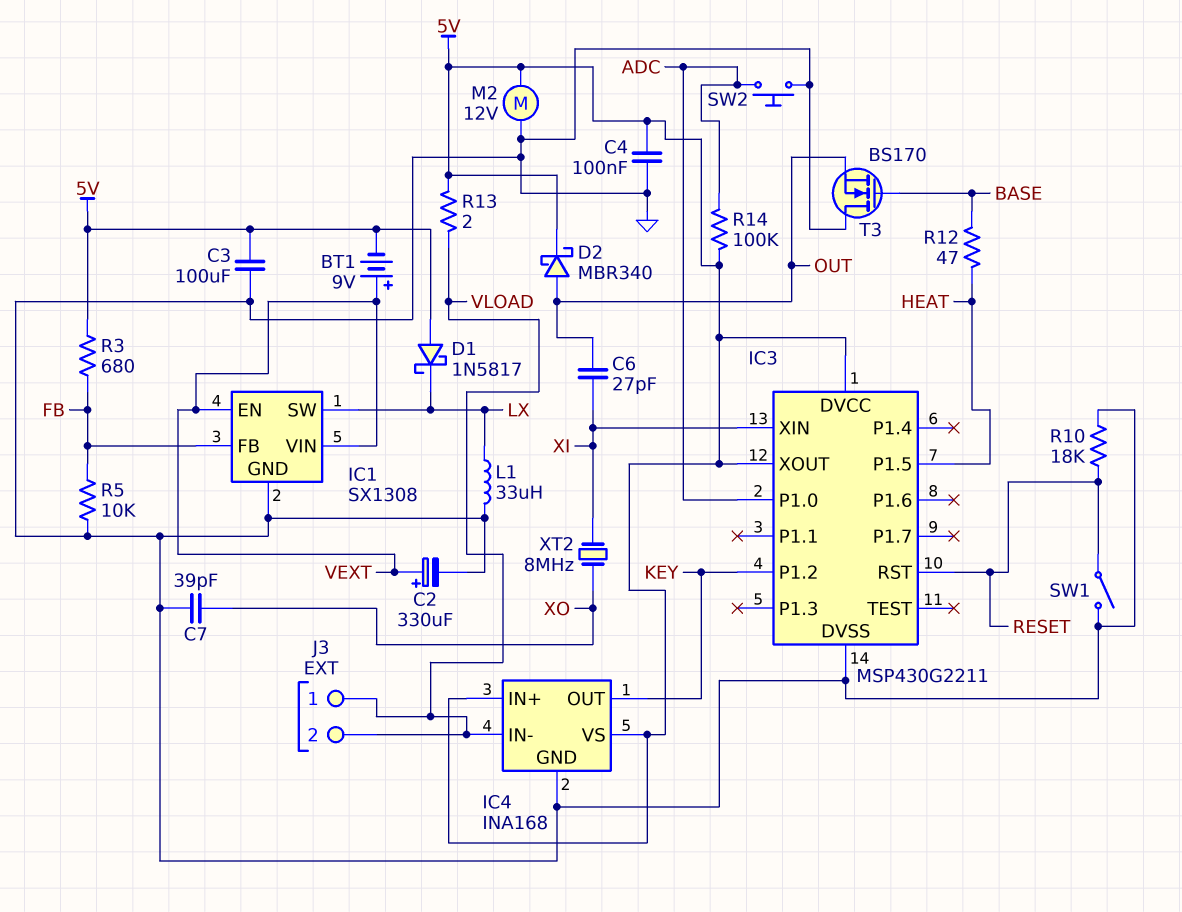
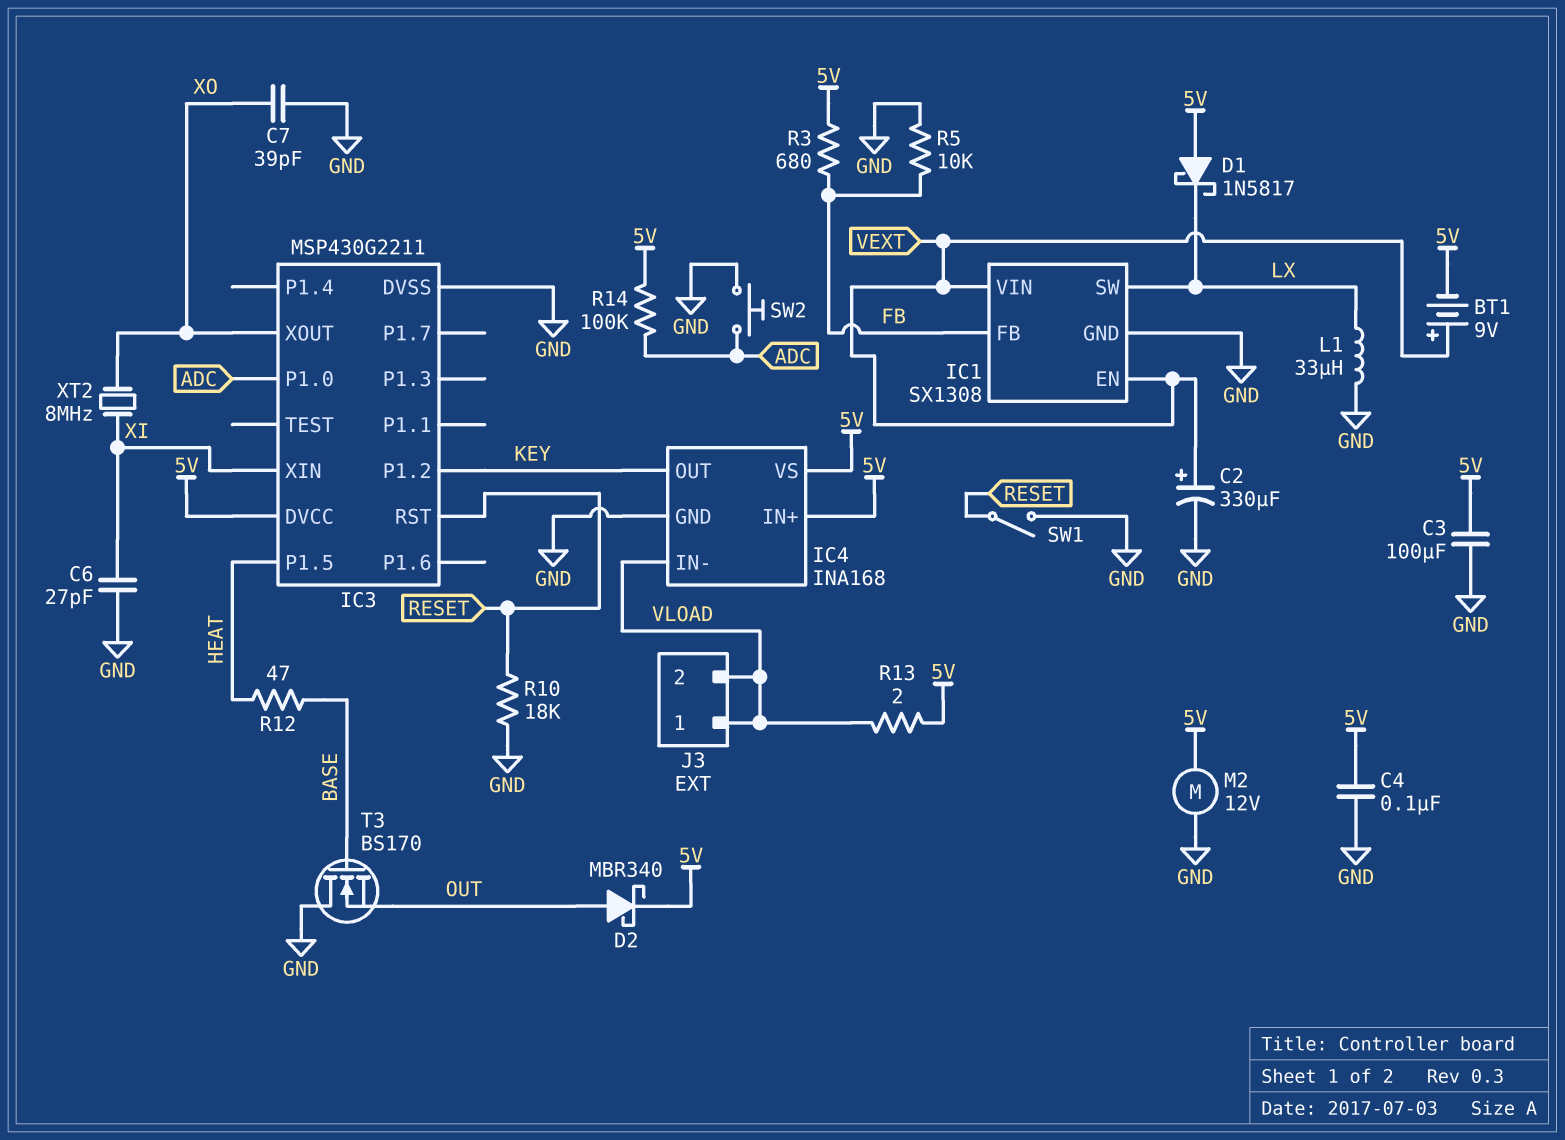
C6: 27pF (OUT, XI) -> 27pF (GND, XI)
IC3 pin XOUT: 5V -> XO

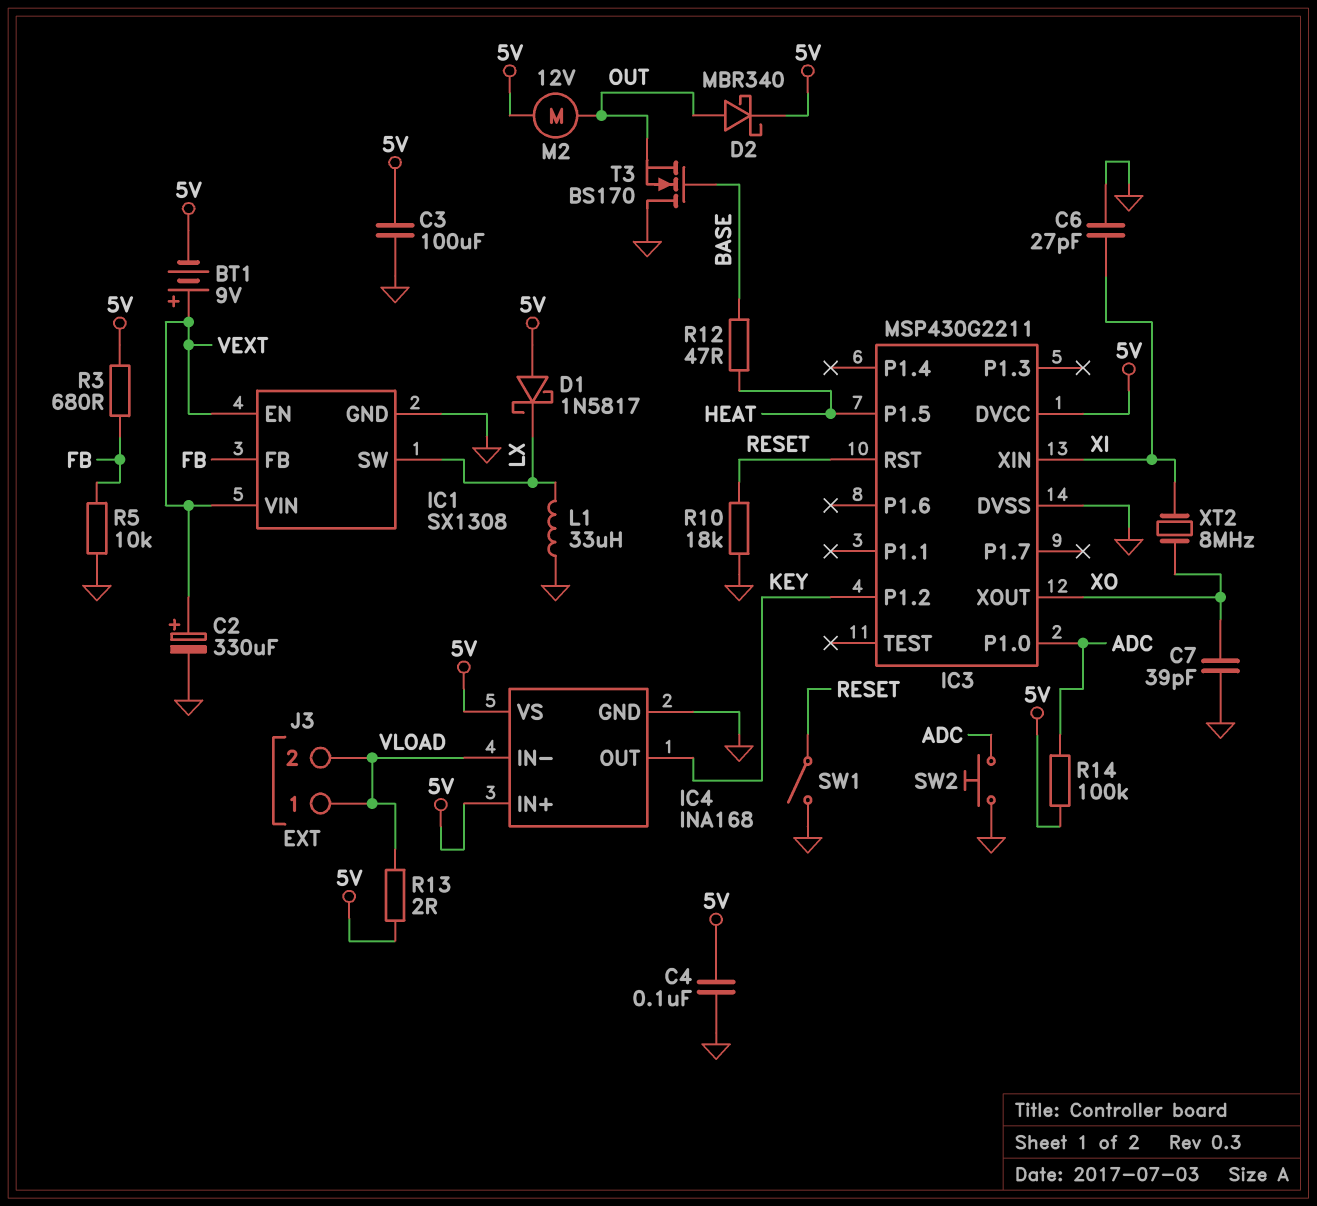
M2: motor 12V (5V, GND) -> motor 12V (5V, OUT)

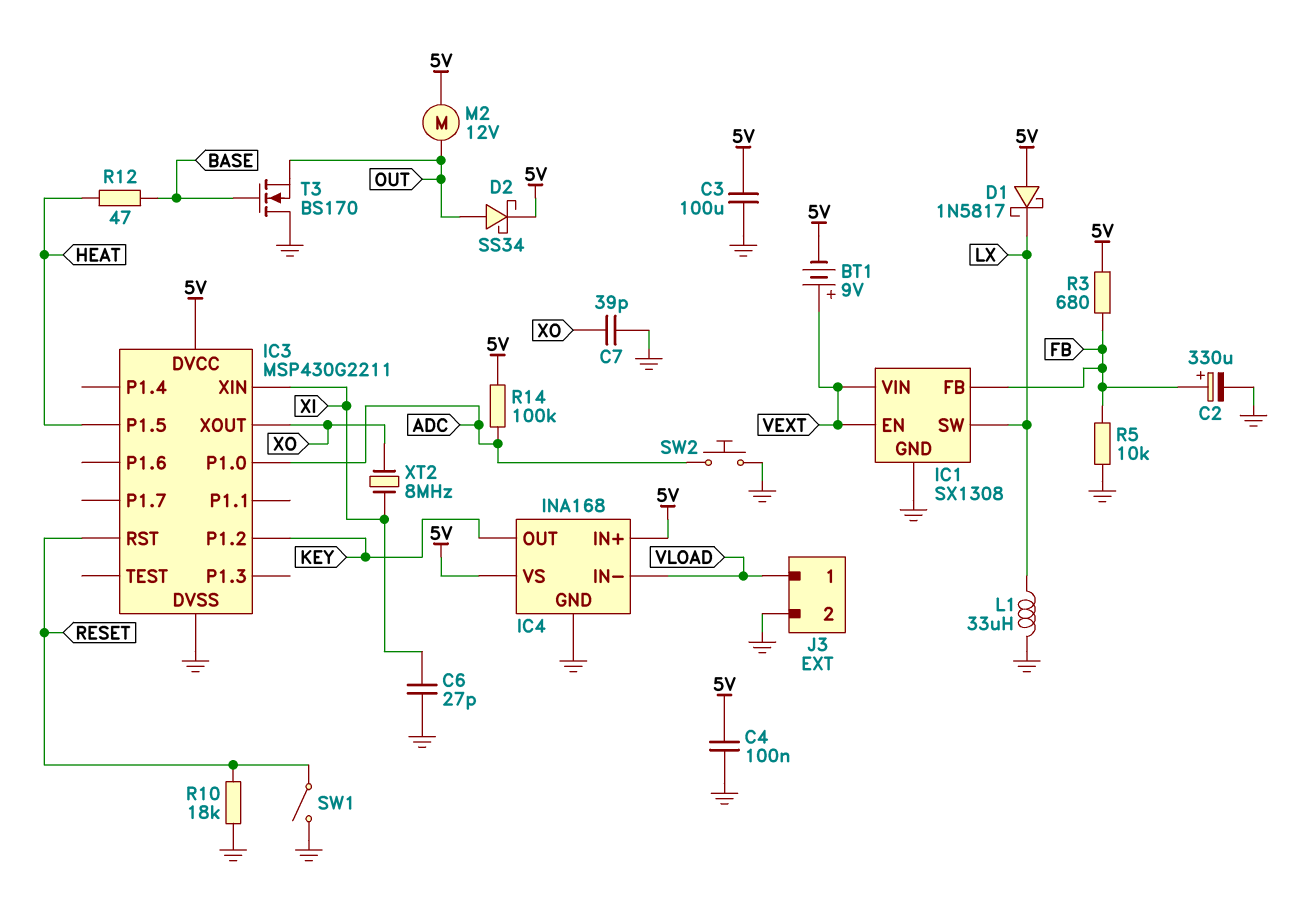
C2: 330uF (plus VEXT, minus GND) -> 330uF (plus FB, minus GND)
D2: schottky MBR340 (A OUT, K 5V) -> schottky SS34 (A OUT, K 5V)
J3 pin 2: VLOAD -> GND
R13: 2 (5V, VLOAD) -> none

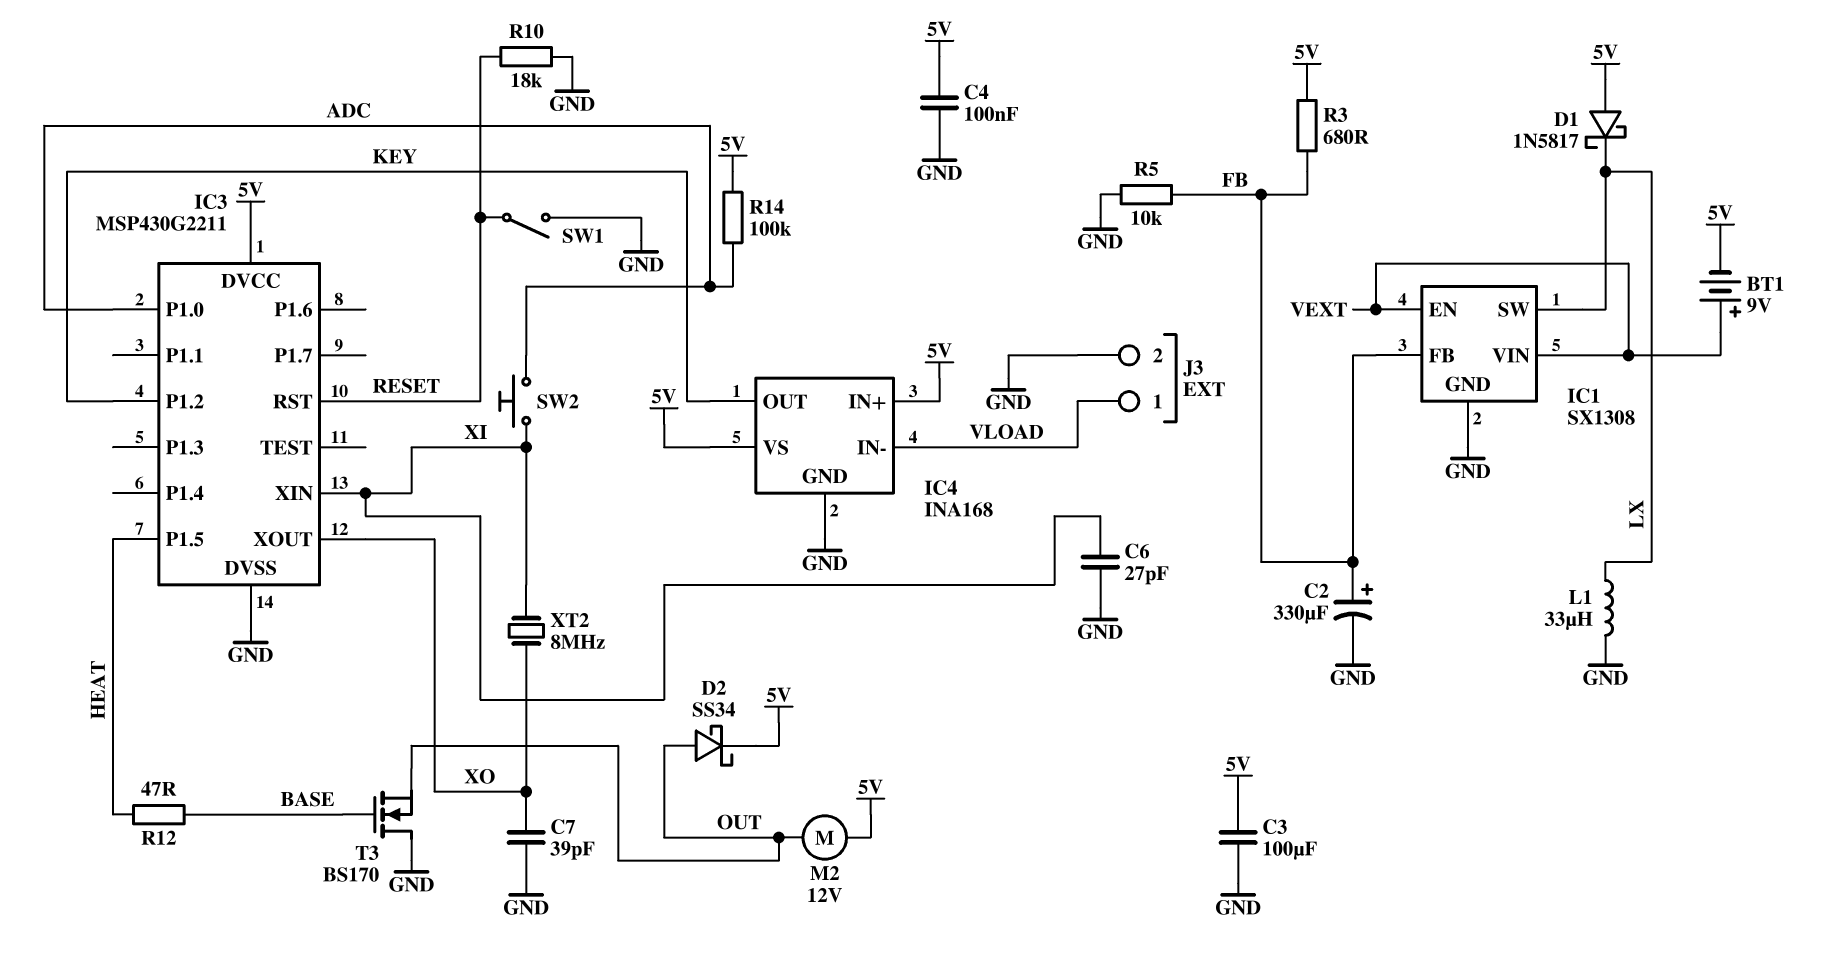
SW2: button (ADC, GND) -> button (ADC, XI)

